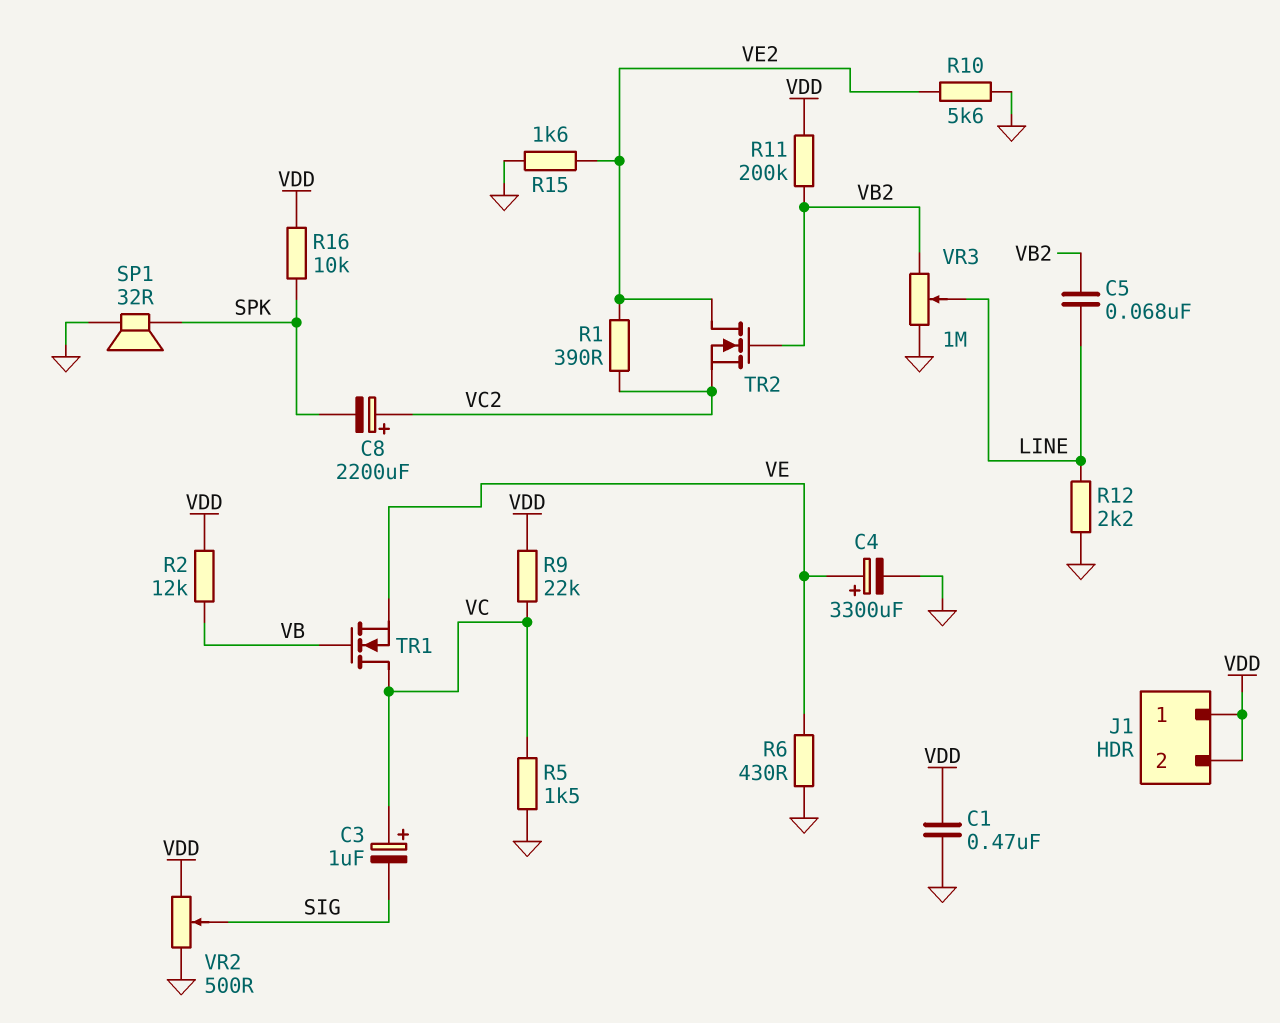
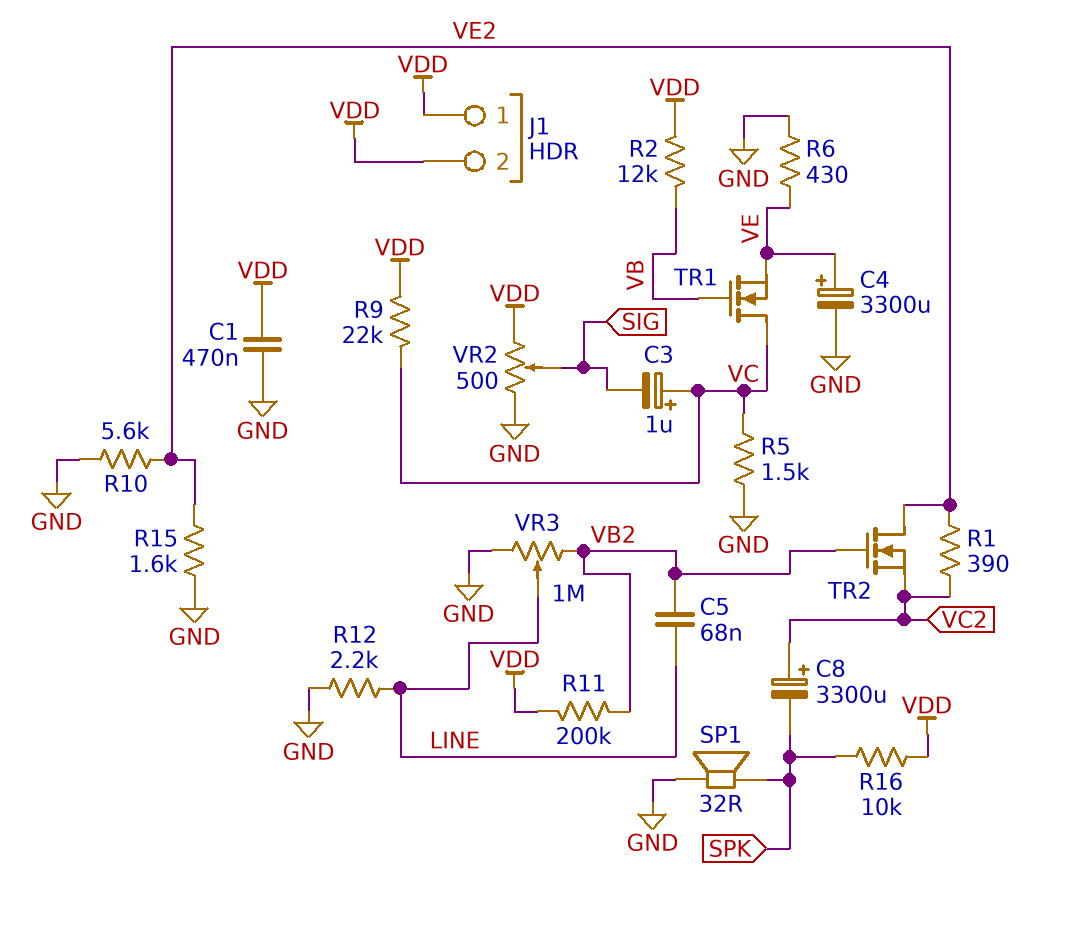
C8: 2200uF (plus VC2, minus SPK) -> 3300uF (plus VC2, minus SPK)

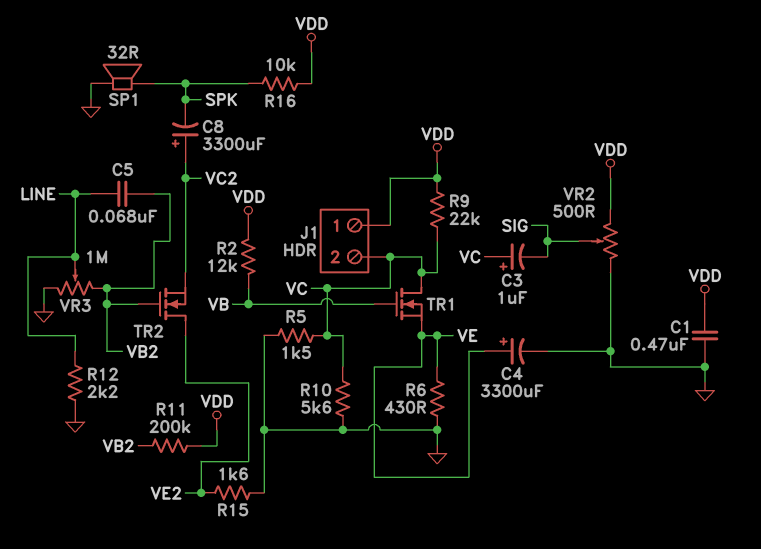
J1 pin 2: VDD -> VC
R1: 390 (VC2, VE2) -> none
R10: 5.6k (GND, VE2) -> 5.6k (GND, VC)

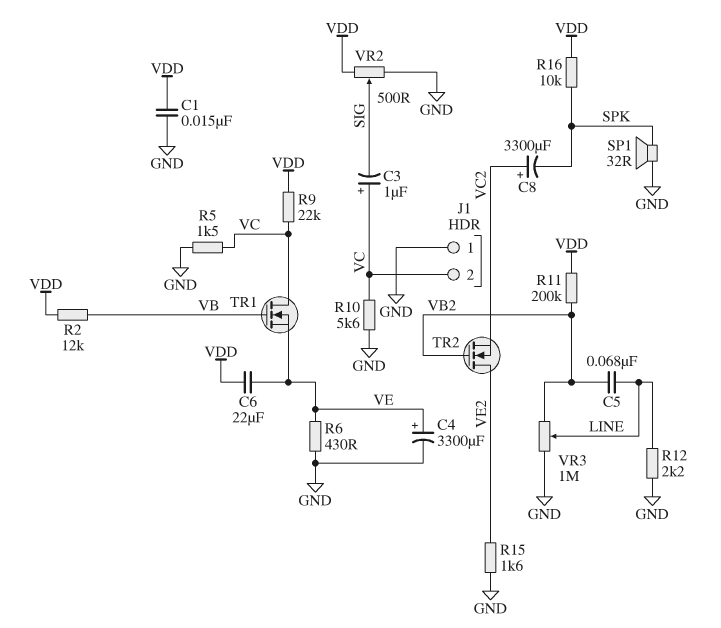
C1: 470nF (GND, VDD) -> 15nF (GND, VDD)
C6: none -> 22uF (VDD, VE)
J1 pin 1: VDD -> GND

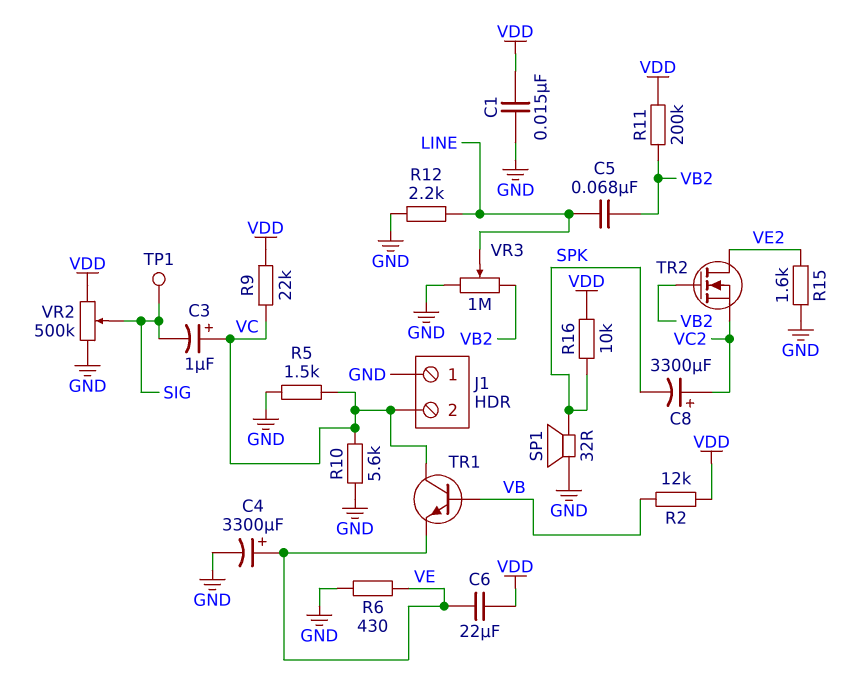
TP1: none -> test point (SIG)
TR1: NMOS (G VB, D VC, S VE) -> NPN (B VB, C VC, E VE)
VR2: 500 (GND, VDD, wiper SIG) -> 500k (GND, VDD, wiper SIG)

